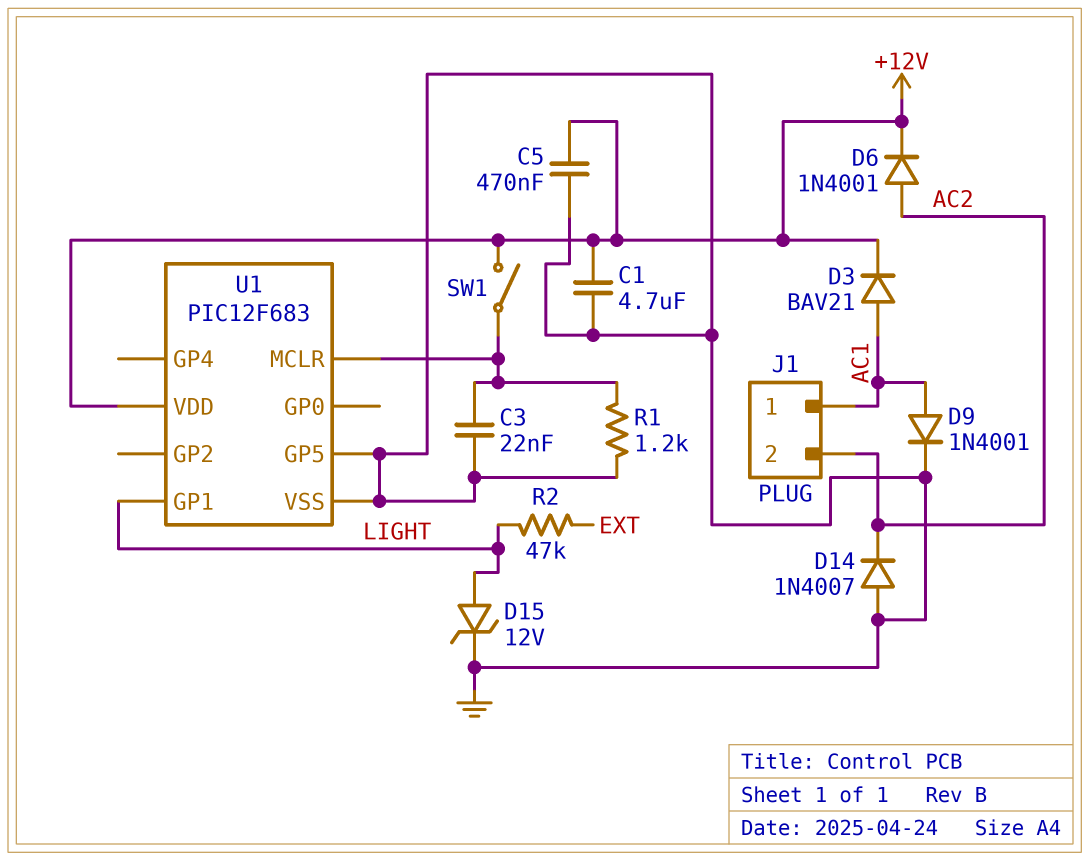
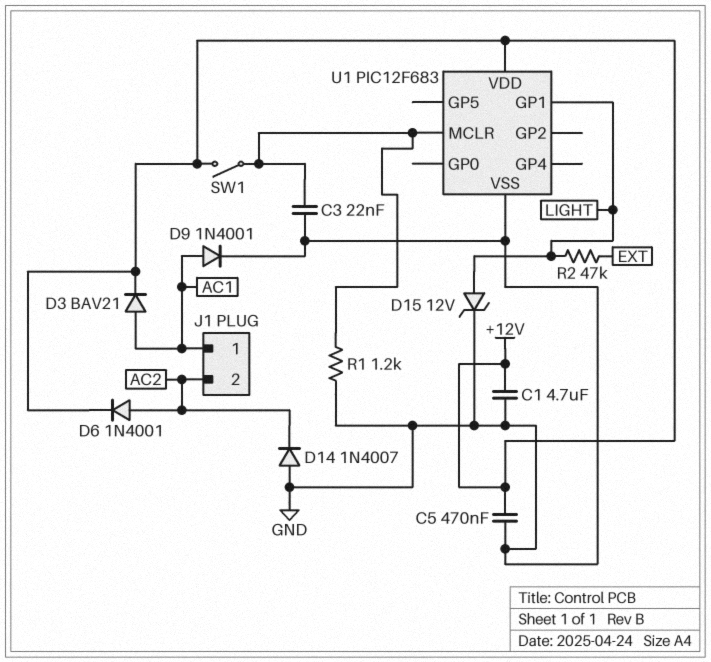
U1 pin GP5: GND -> none

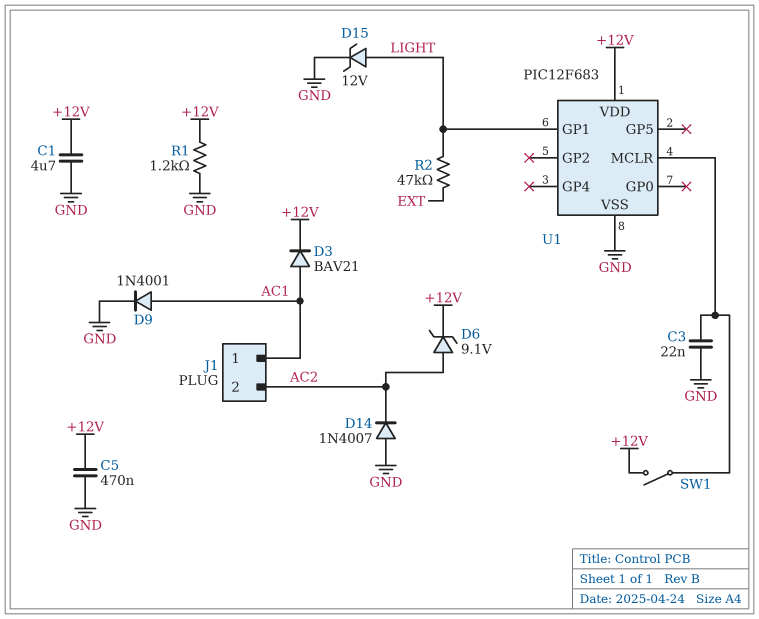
D6: diode 1N4001 (A AC2, K +12V) -> zener 9.1V (A AC2, K +12V)
R1: 1.2k (GND, U1/MCLR) -> 1.2k (+12V, GND)

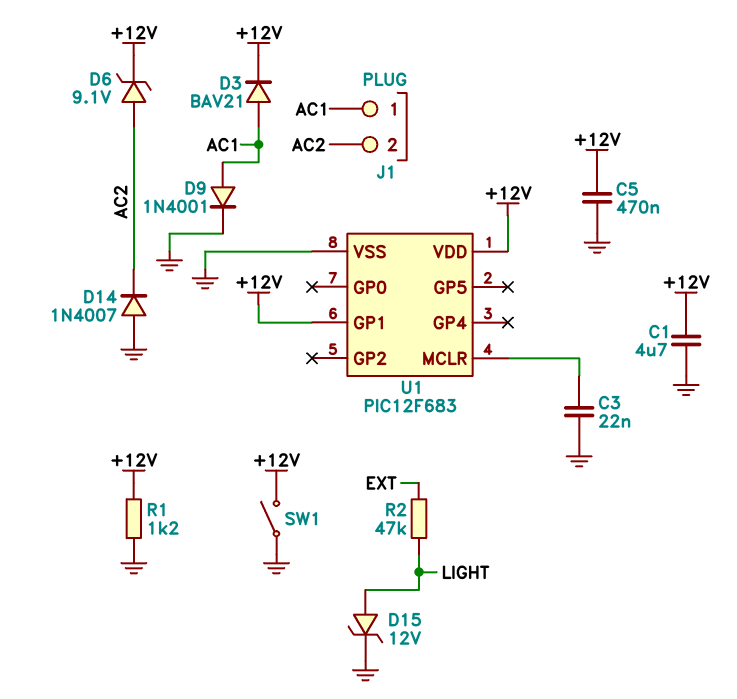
SW1: switch (+12V, U1/MCLR) -> switch (+12V, GND)
U1 pin GP1: LIGHT -> +12V

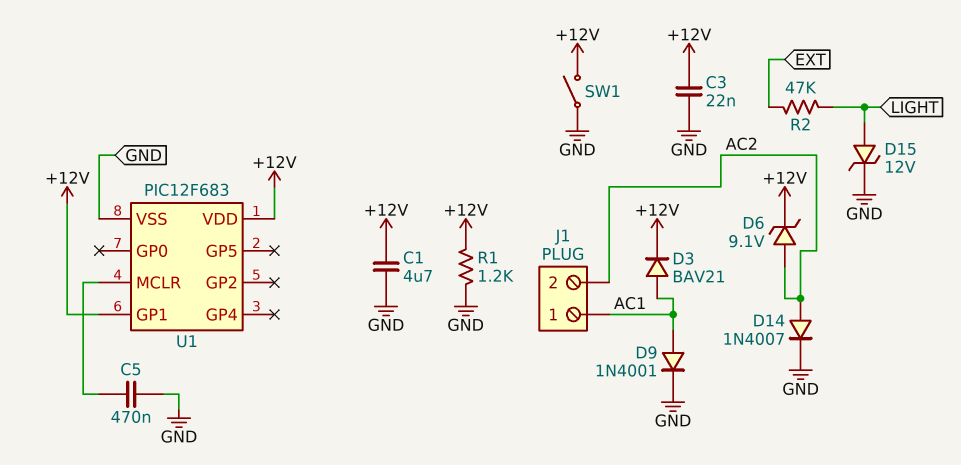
C3: 22nF (GND, U1/MCLR) -> 22nF (+12V, GND)
C5: 470nF (+12V, GND) -> 470nF (GND, U1/MCLR)
D14: diode 1N4007 (A GND, K AC2) -> diode 1N4007 (A AC2, K GND)

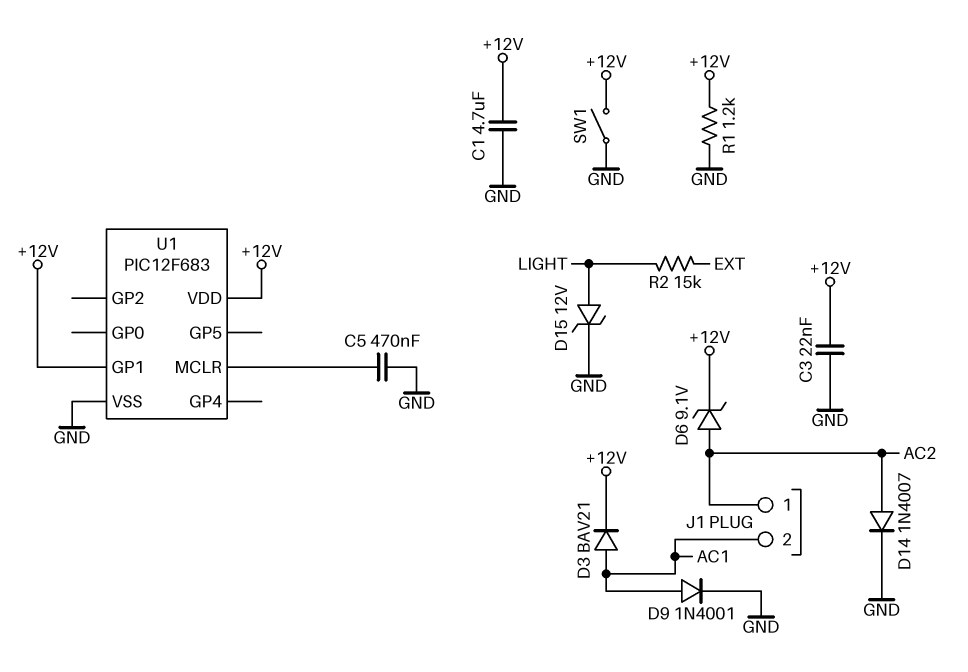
J1 pin 1: AC1 -> AC2
J1 pin 2: AC2 -> AC1
R2: 47k (EXT, LIGHT) -> 15k (EXT, LIGHT)

